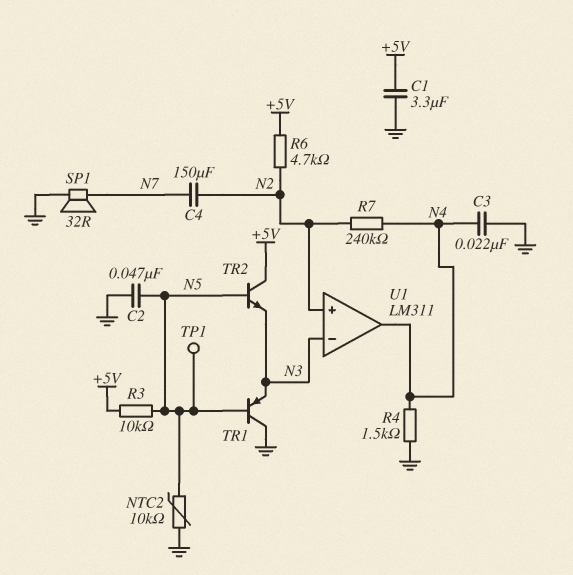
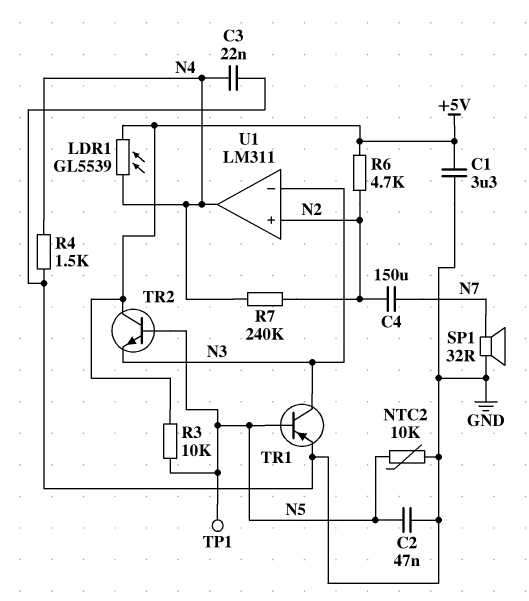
LDR1: none -> GL5539 (+5V, N4)
TR1: PNP (B N5, C GND, E N3) -> PNP (B N5, C N3, E GND)

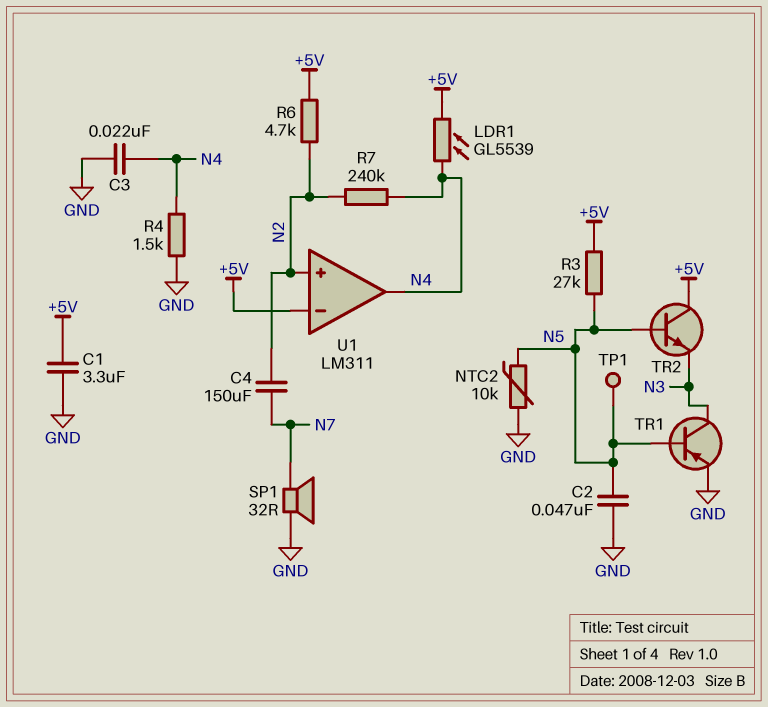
R3: 10k (+5V, N5) -> 27k (+5V, N5)
U1 pin in-: N3 -> +5V

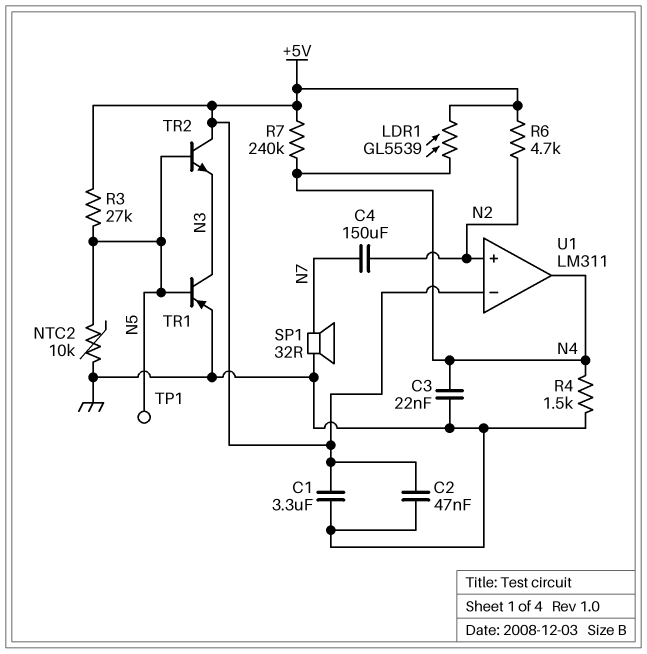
C2: 47nF (GND, N5) -> 47nF (+5V, GND)
R7: 240k (N2, N4) -> 240k (+5V, N4)

